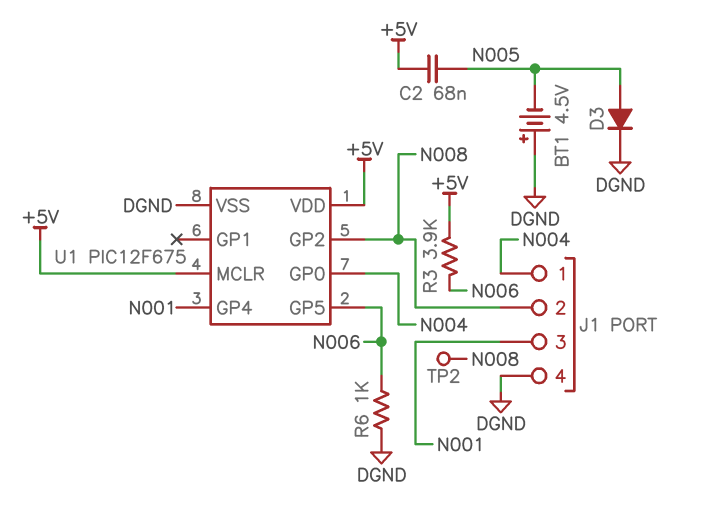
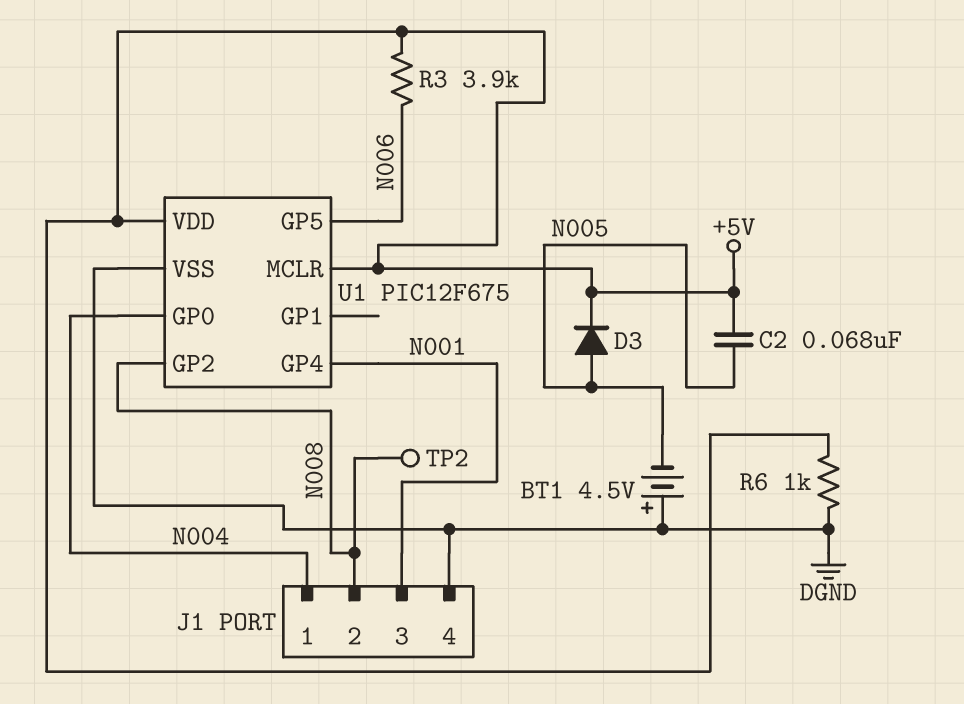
D3: diode (A N005, K DGND) -> diode (A N005, K +5V)
R6: 1k (DGND, N006) -> 1k (+5V, DGND)

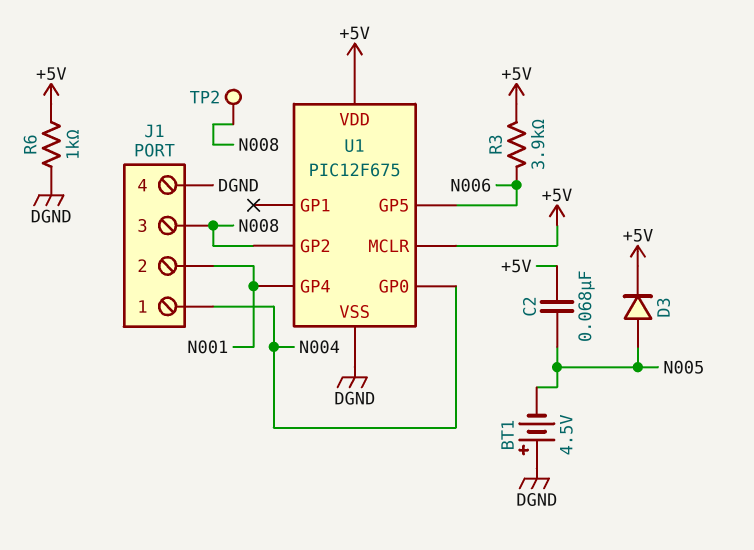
J1 pin 2: N008 -> N001
J1 pin 3: N001 -> N008

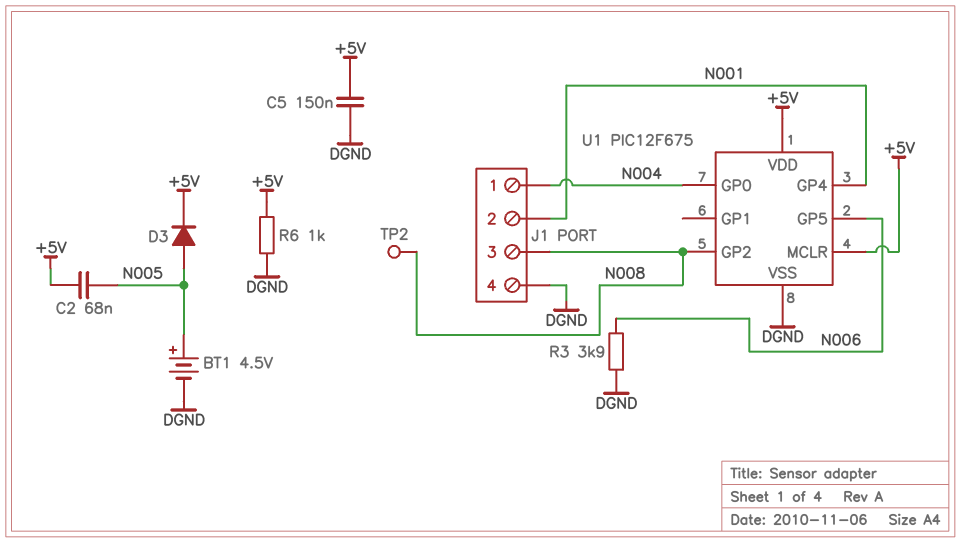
BT1: 4.5V (plus DGND, minus N005) -> 4.5V (plus N005, minus DGND)
C5: none -> 150nF (+5V, DGND)
R3: 3.9k (+5V, N006) -> 3.9k (DGND, N006)

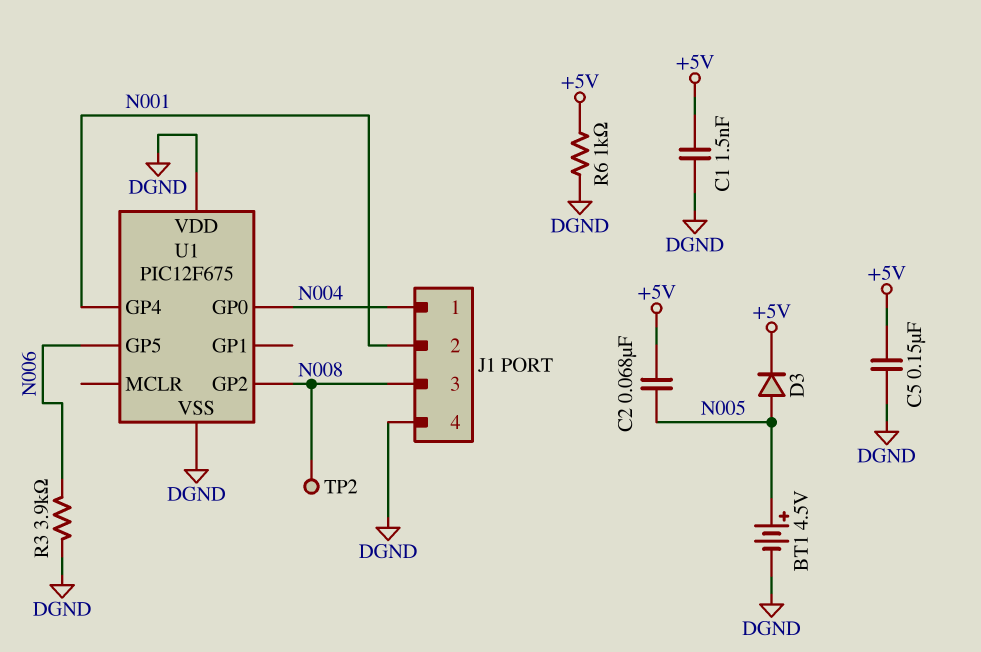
C1: none -> 1.5nF (+5V, DGND)
U1 pin MCLR: +5V -> none
U1 pin VDD: +5V -> DGND

